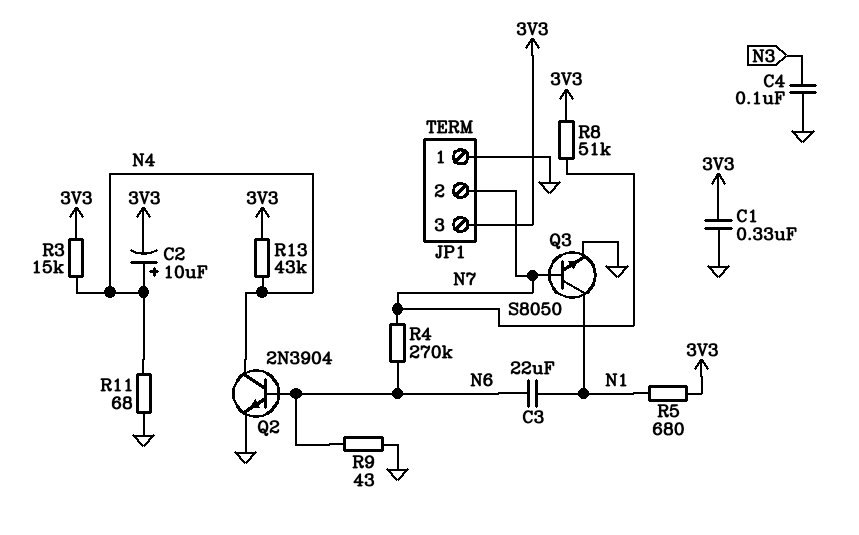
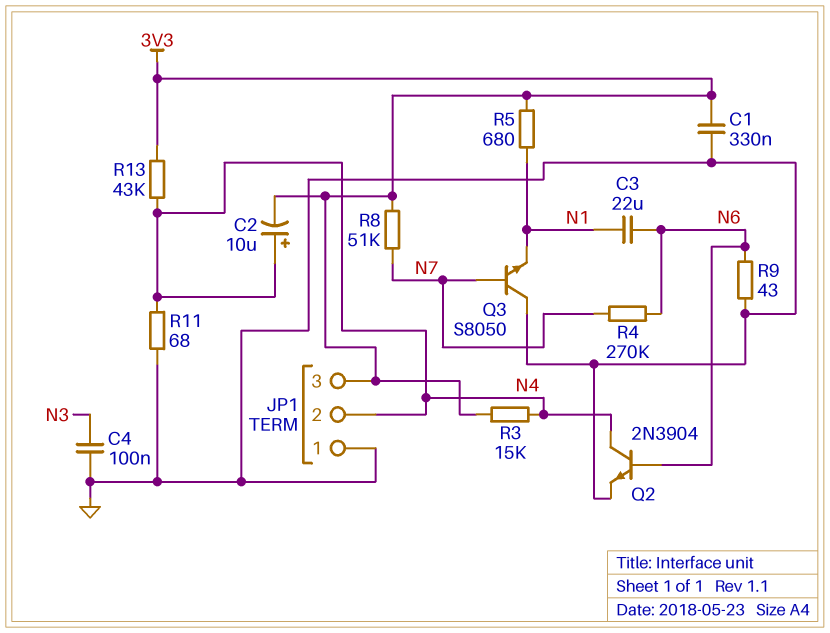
JP1 pin 2: N7 -> N4
Q3: NPN S8050 (B N7, C N1, E GND) -> NPN S8050 (B N7, C GND, E N1)

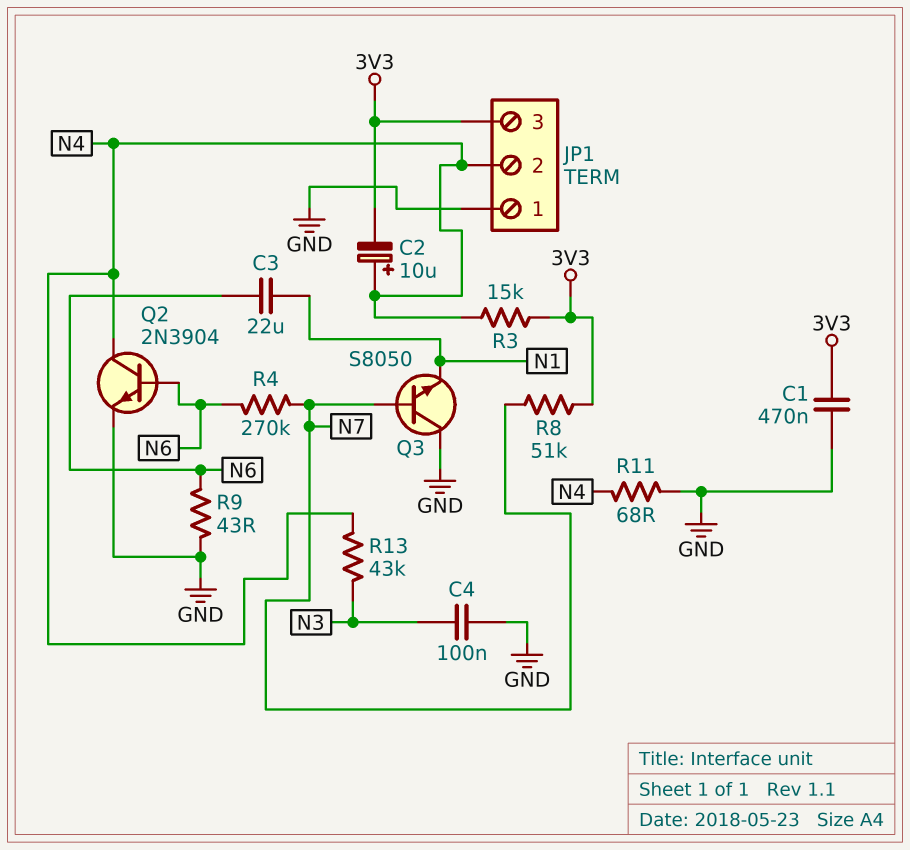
C1: 330nF (3V3, GND) -> 470nF (3V3, GND)
R5: 680 (3V3, N1) -> none
R13: 43k (3V3, N4) -> 43k (N3, N4)

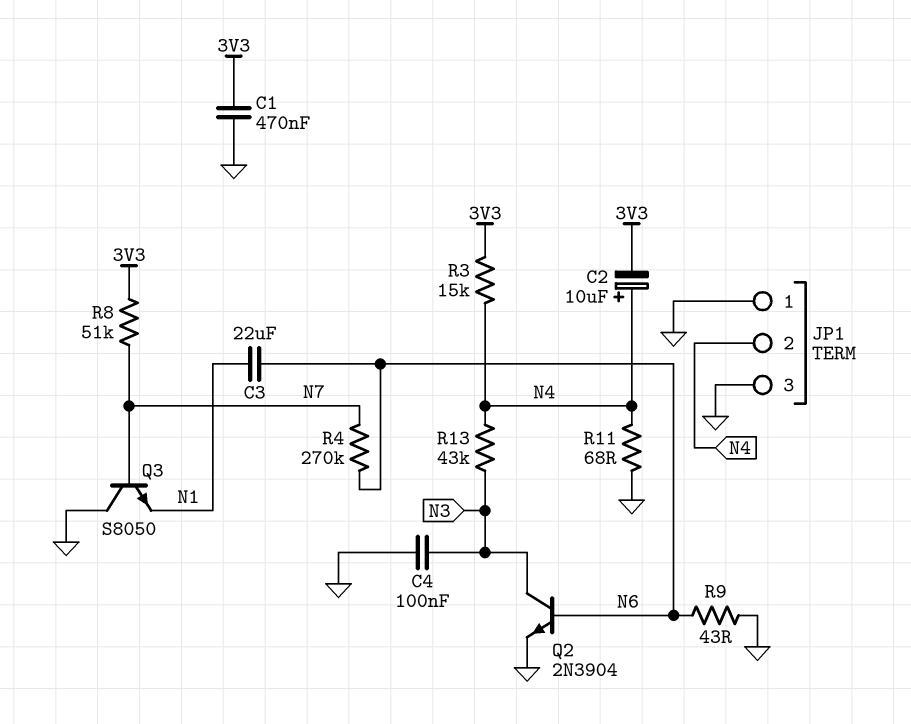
JP1 pin 3: 3V3 -> GND
Q2: NPN 2N3904 (B N6, C N4, E GND) -> NPN 2N3904 (B N6, C N3, E GND)

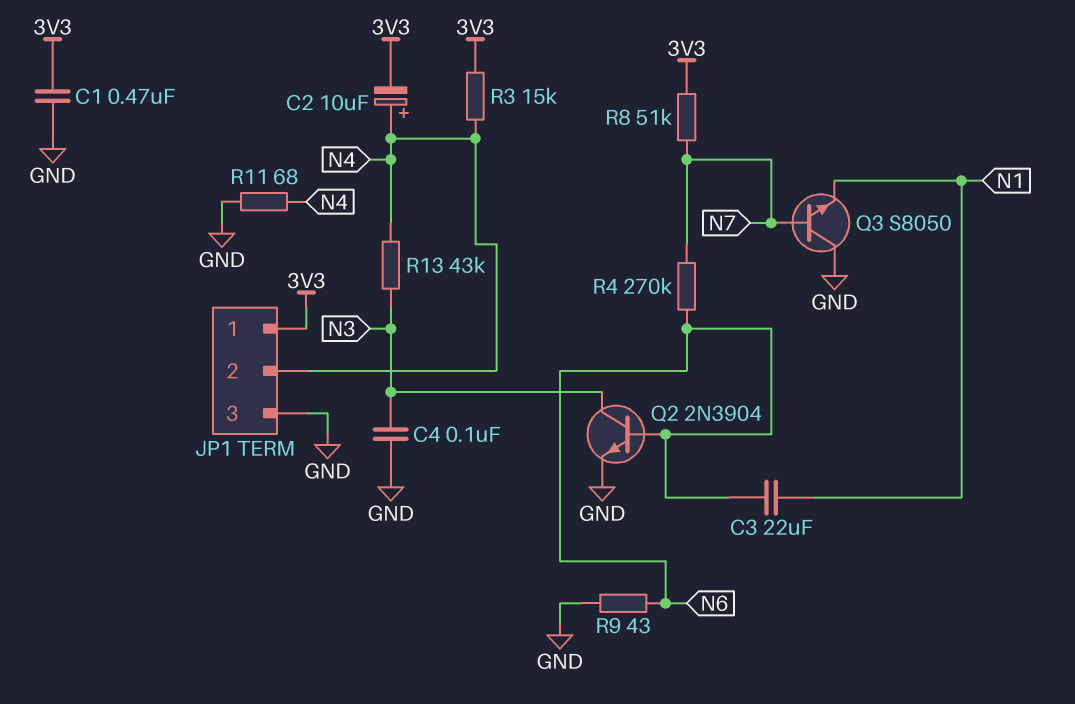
JP1 pin 1: GND -> 3V3

